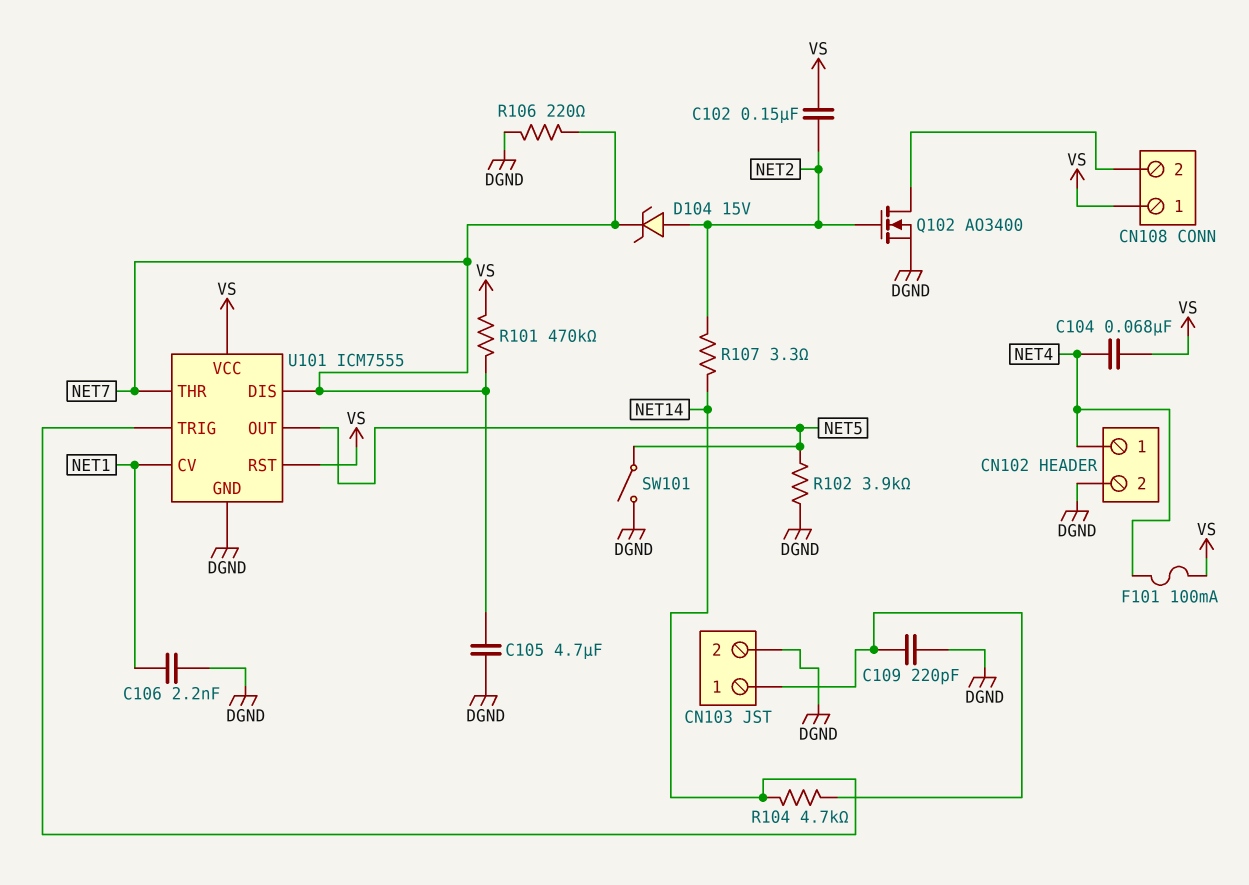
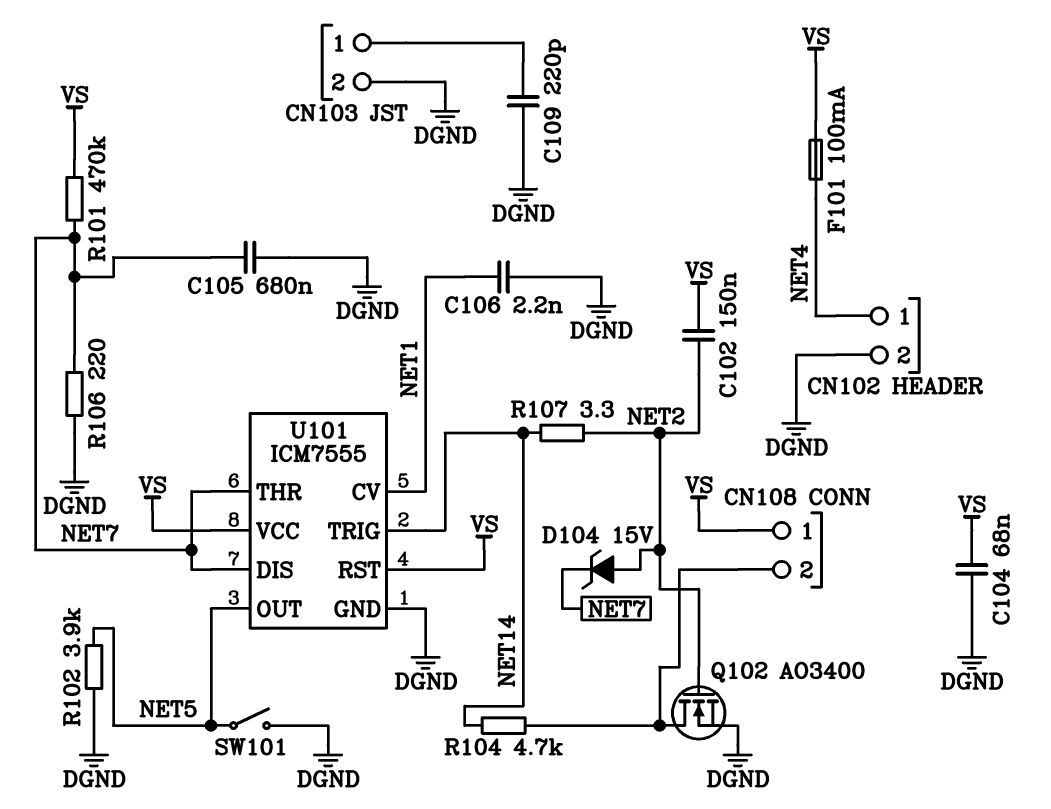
C104: 68nF (NET4, VS) -> 68nF (DGND, VS)
C105: 4.7uF (DGND, NET7) -> 680nF (DGND, NET7)
R104: 4.7k (CN103/1, NET14) -> 4.7k (CN108/2, NET14)

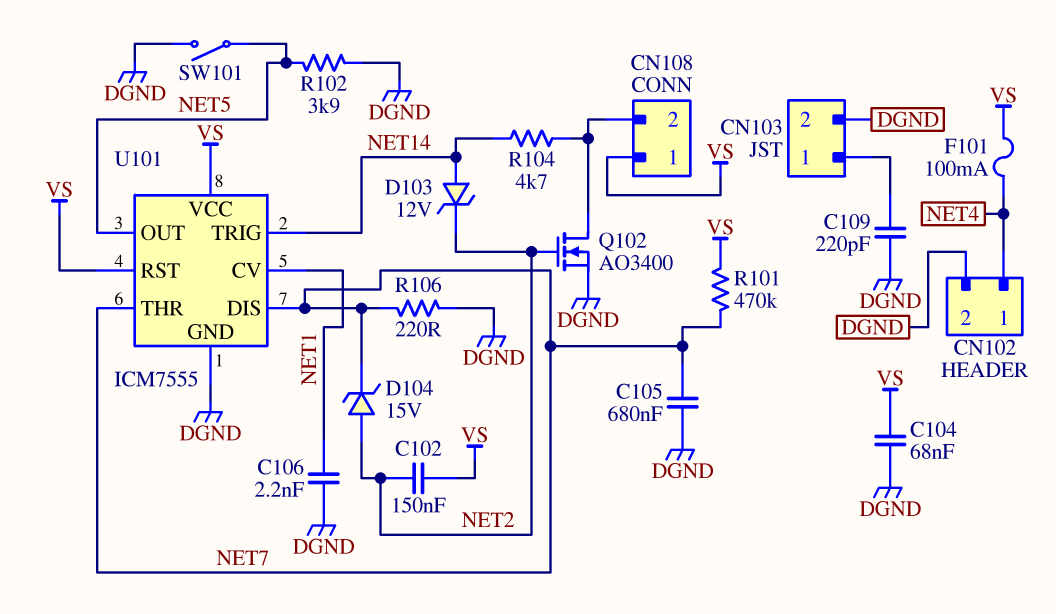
D103: none -> zener 12V (A NET14, K NET2)
R107: 3.3 (NET2, NET14) -> none

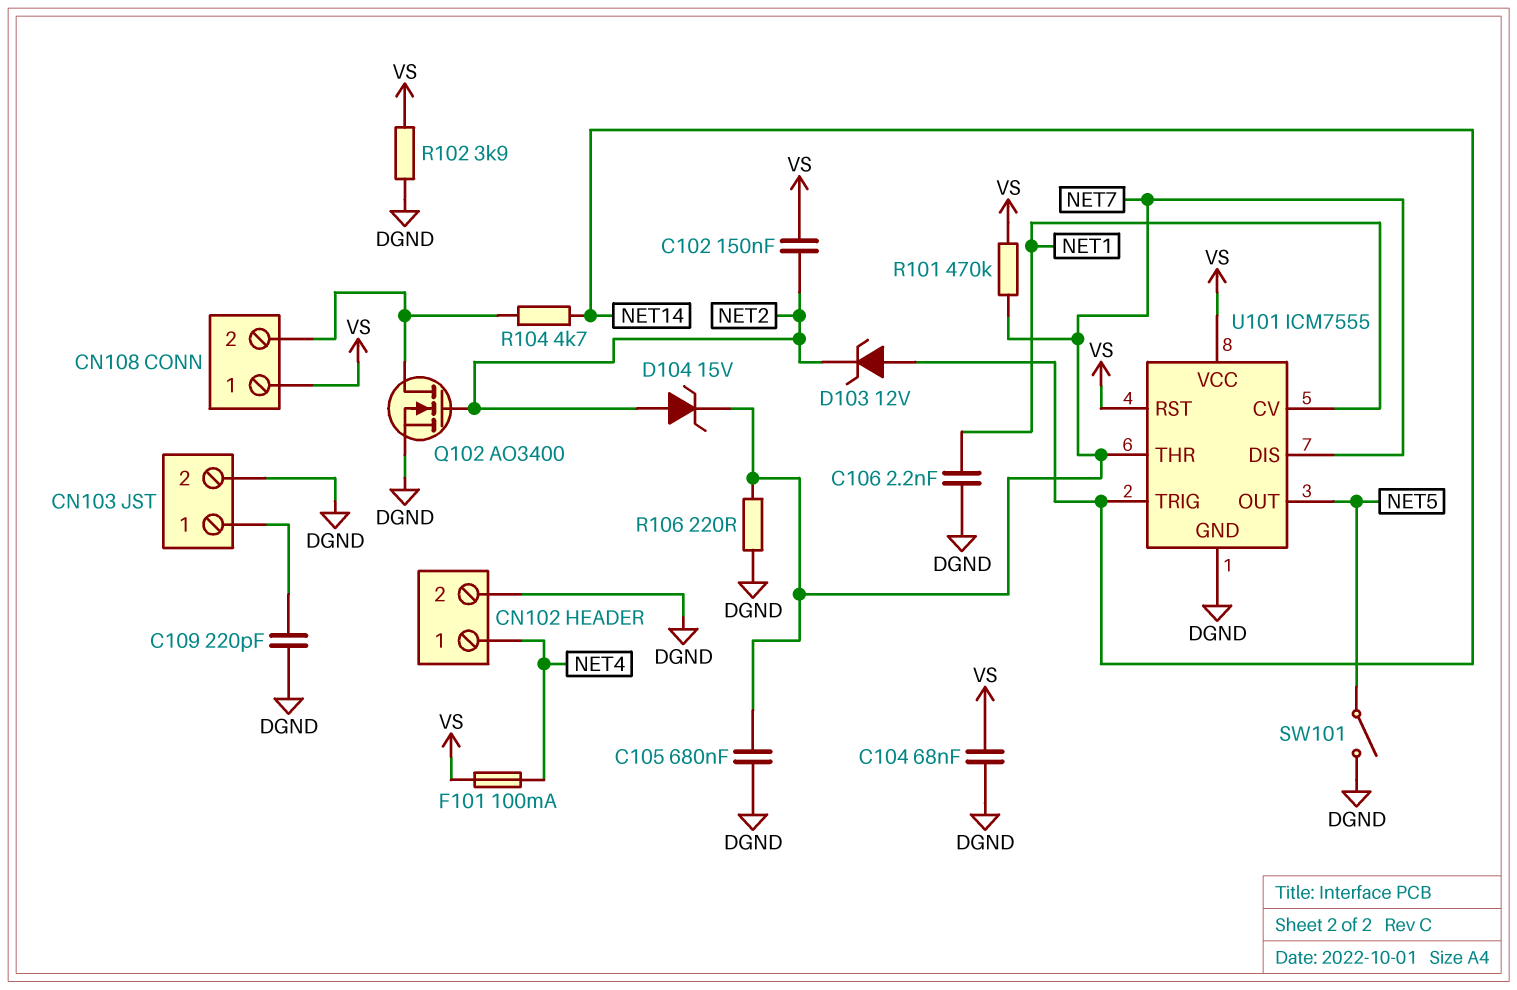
R102: 3.9k (DGND, NET5) -> 3.9k (DGND, VS)

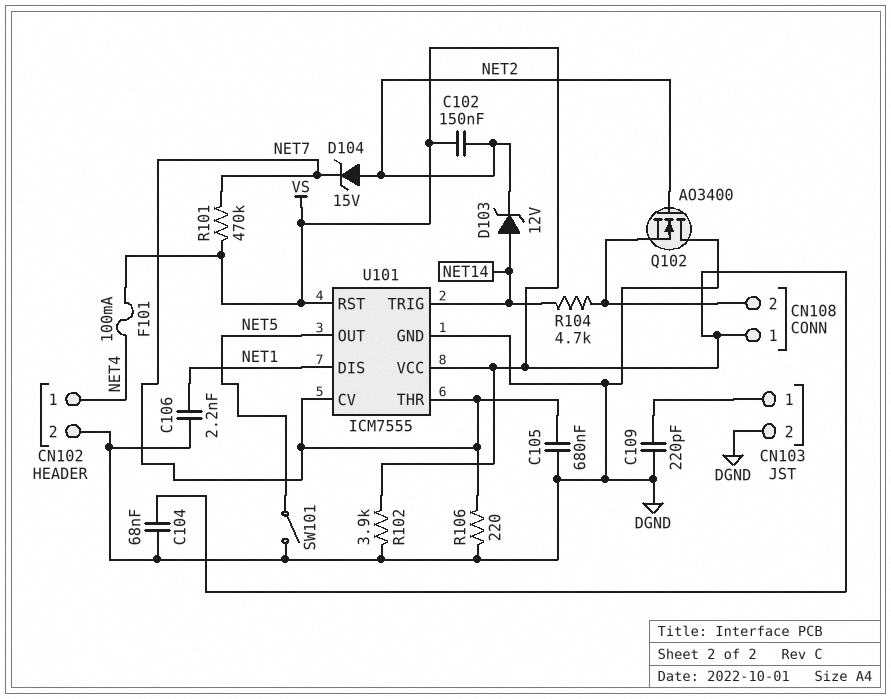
Q102: NMOS AO3400 (G NET2, D CN108/2, S DGND) -> NMOS AO3400 (G NET2, D DGND, S CN108/2)
U101 pin CV: NET1 -> NET7
U101 pin DIS: NET7 -> NET1

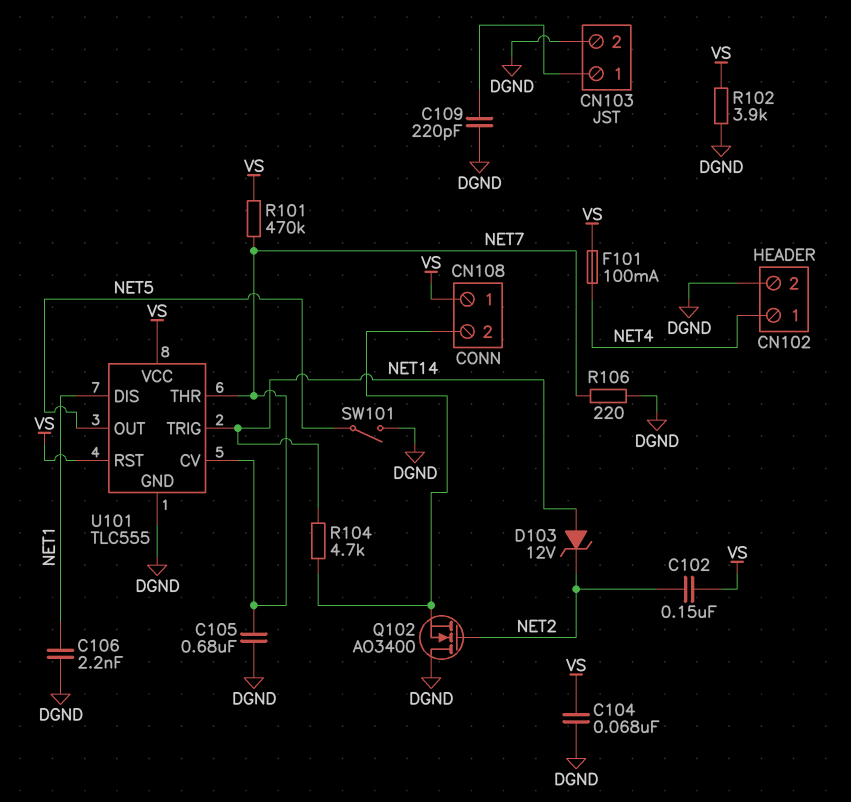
D104: zener 15V (A NET2, K NET7) -> none
U101: ICM7555 -> TLC555

